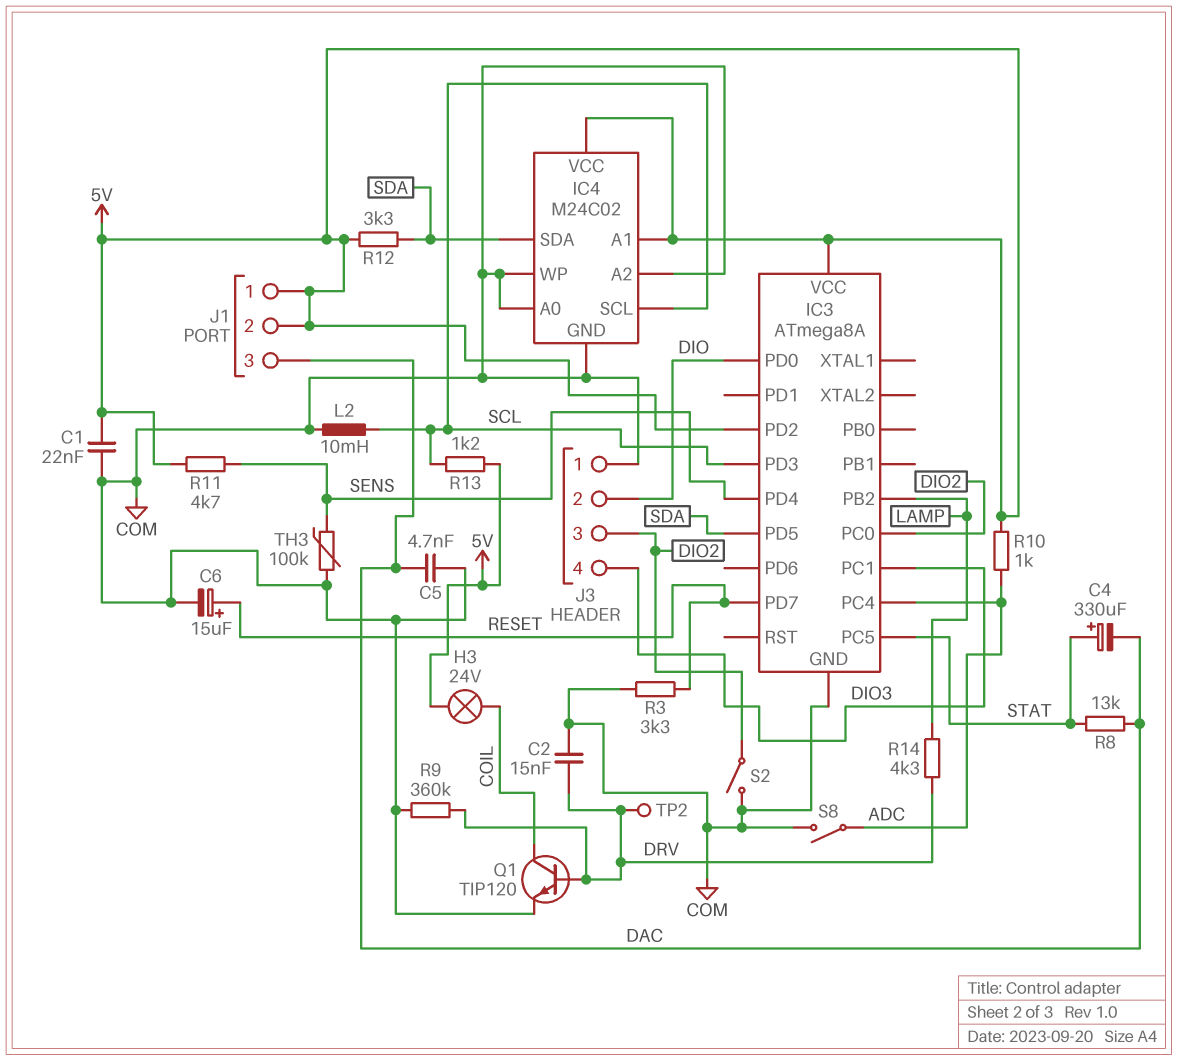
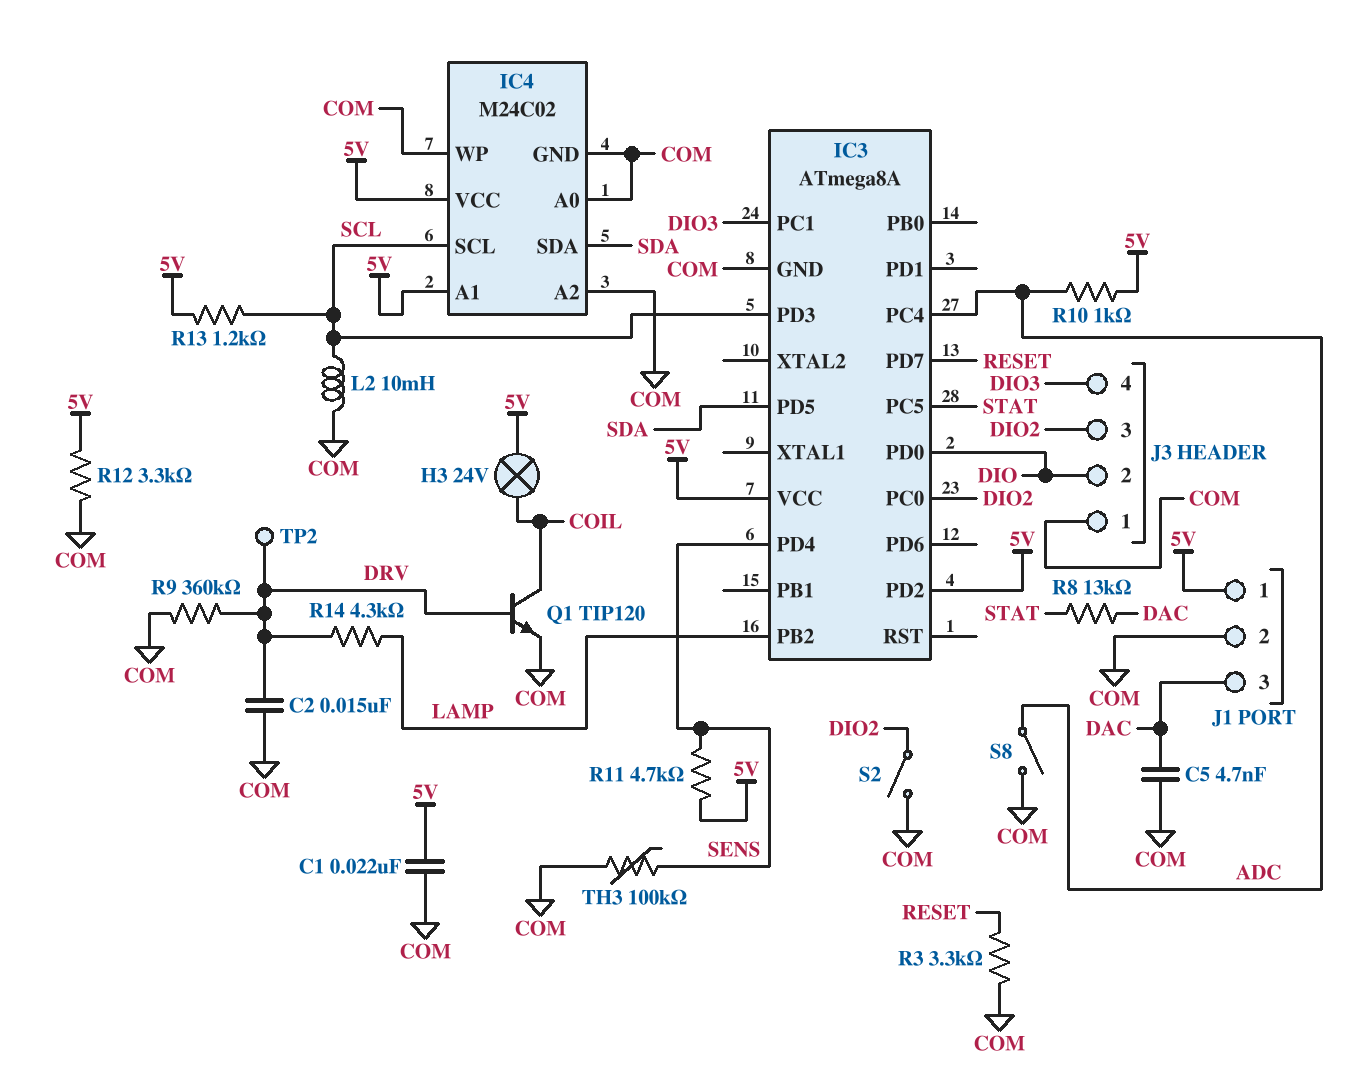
C4: 330uF (plus STAT, minus DAC) -> none
C6: 15uF (plus RESET, minus COM) -> none
J1 pin 2: 5V -> COM
R12: 3.3k (5V, SDA) -> 3.3k (5V, COM)

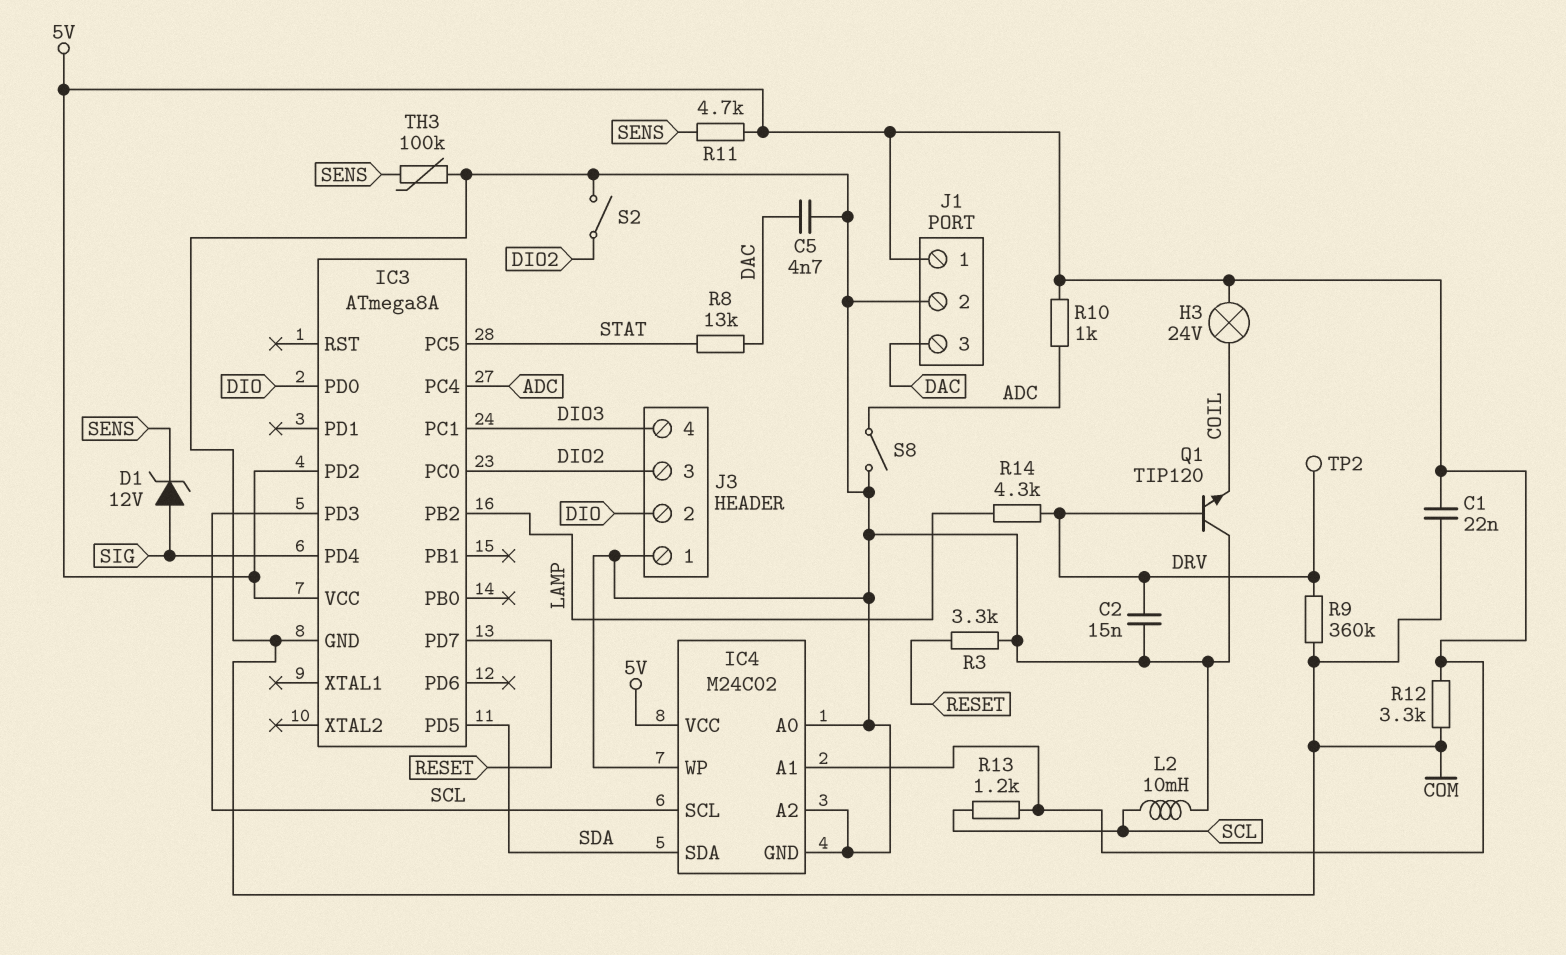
D1: none -> zener 12V (A SIG, K SENS)
IC3 pin PD4: SENS -> SIG
Q1: NPN TIP120 (B DRV, C COIL, E COM) -> NPN TIP120 (B DRV, C COM, E COIL)

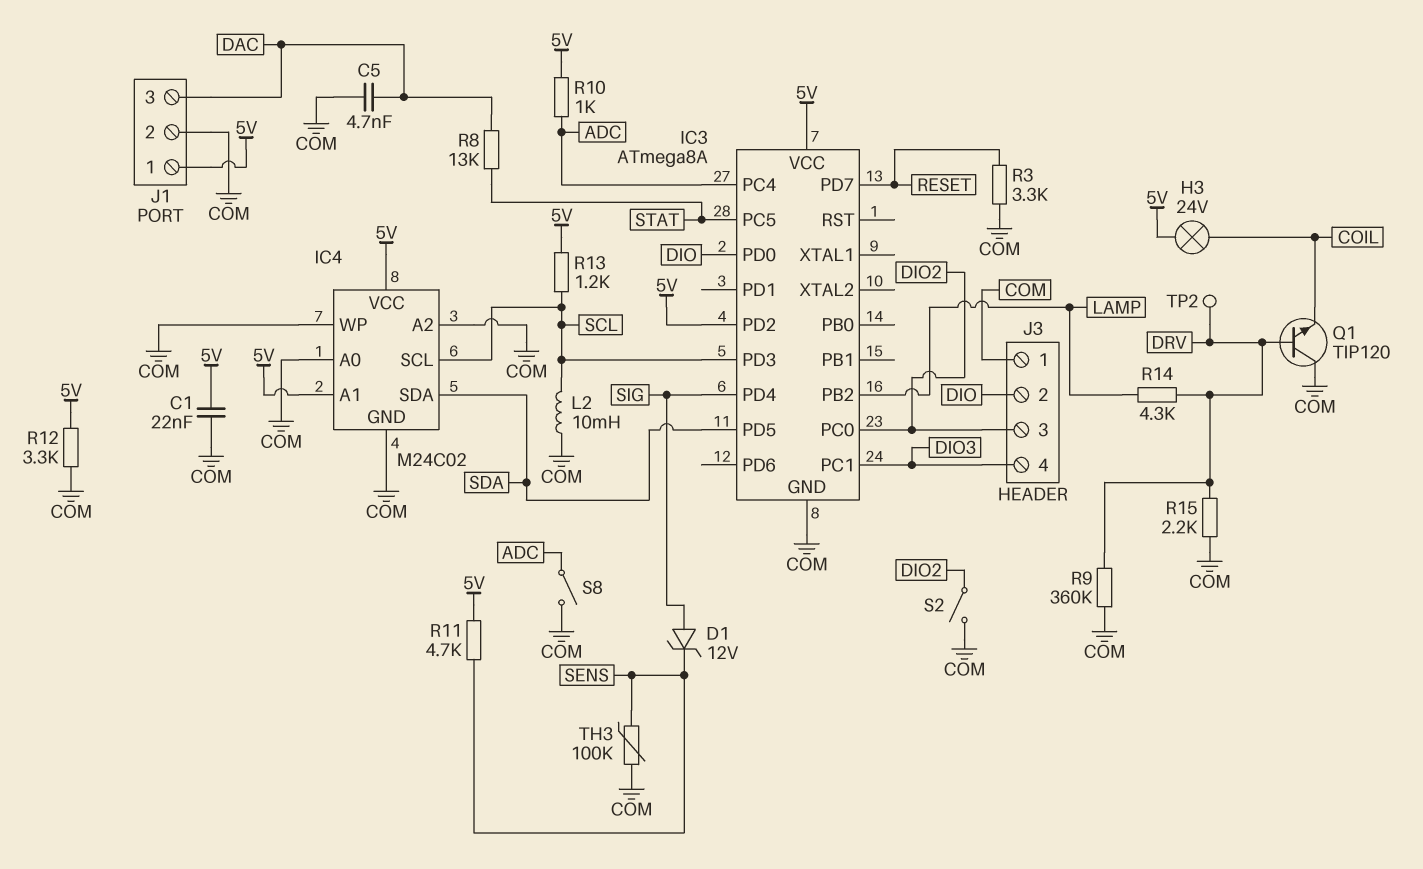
C2: 15nF (COM, DRV) -> none
R15: none -> 2.2k (COM, DRV)

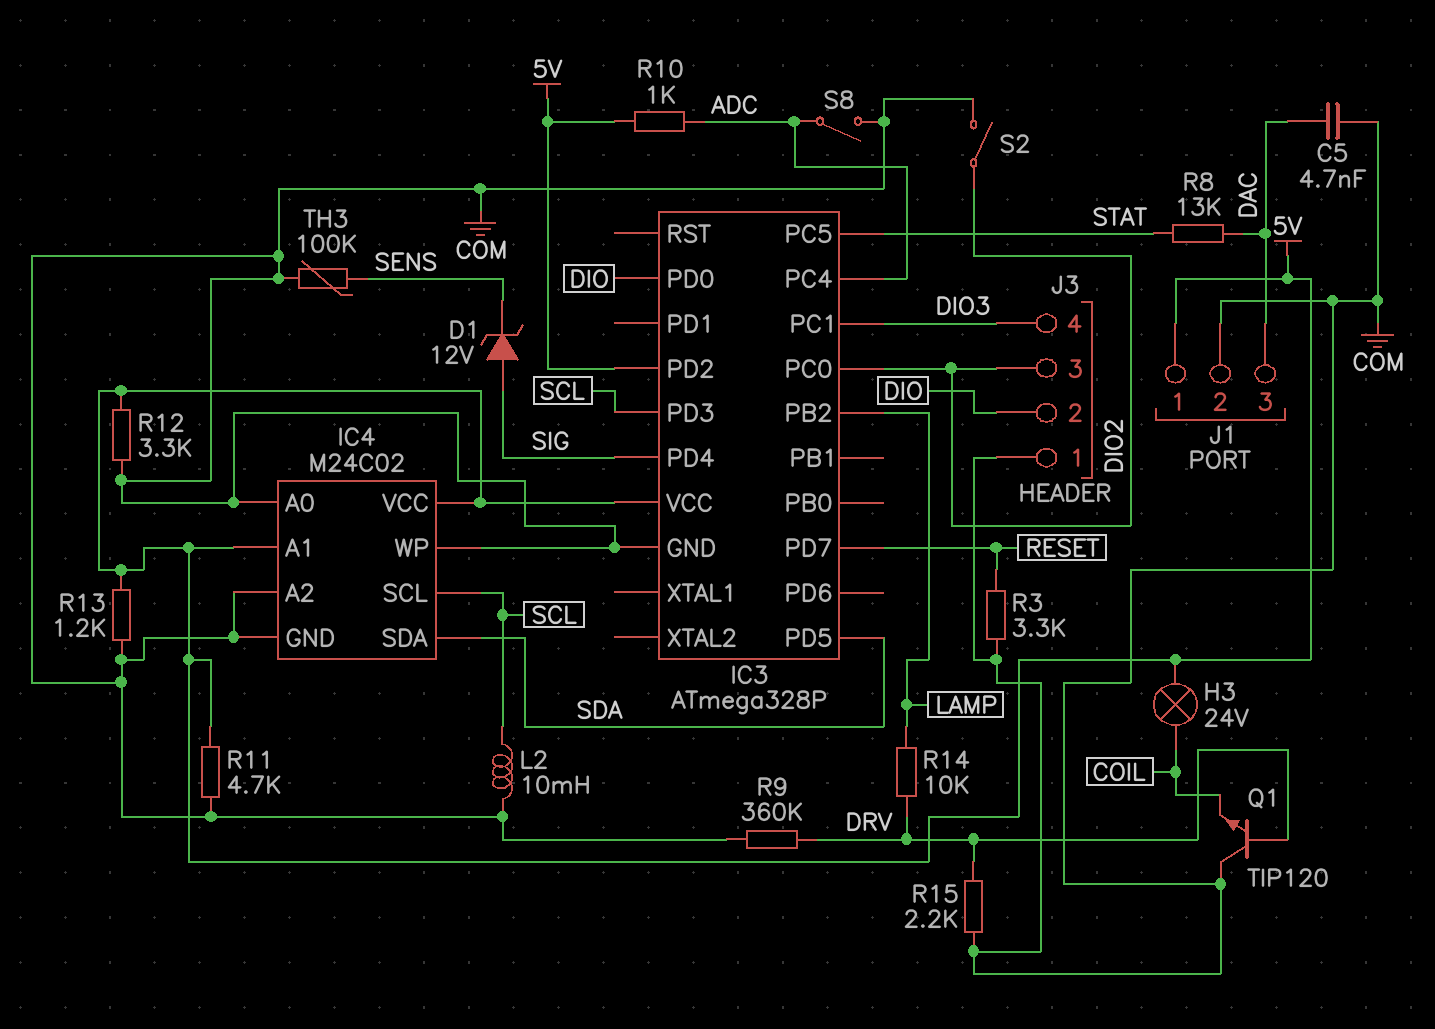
C1: 22nF (5V, COM) -> none
IC3: ATmega8A -> ATmega328P
R11: 4.7k (5V, SENS) -> 4.7k (5V, COM)
R13: 1.2k (5V, SCL) -> 1.2k (5V, COM)
R14: 4.3k (DRV, LAMP) -> 10k (DRV, LAMP)
TP2: test point (DRV) -> none

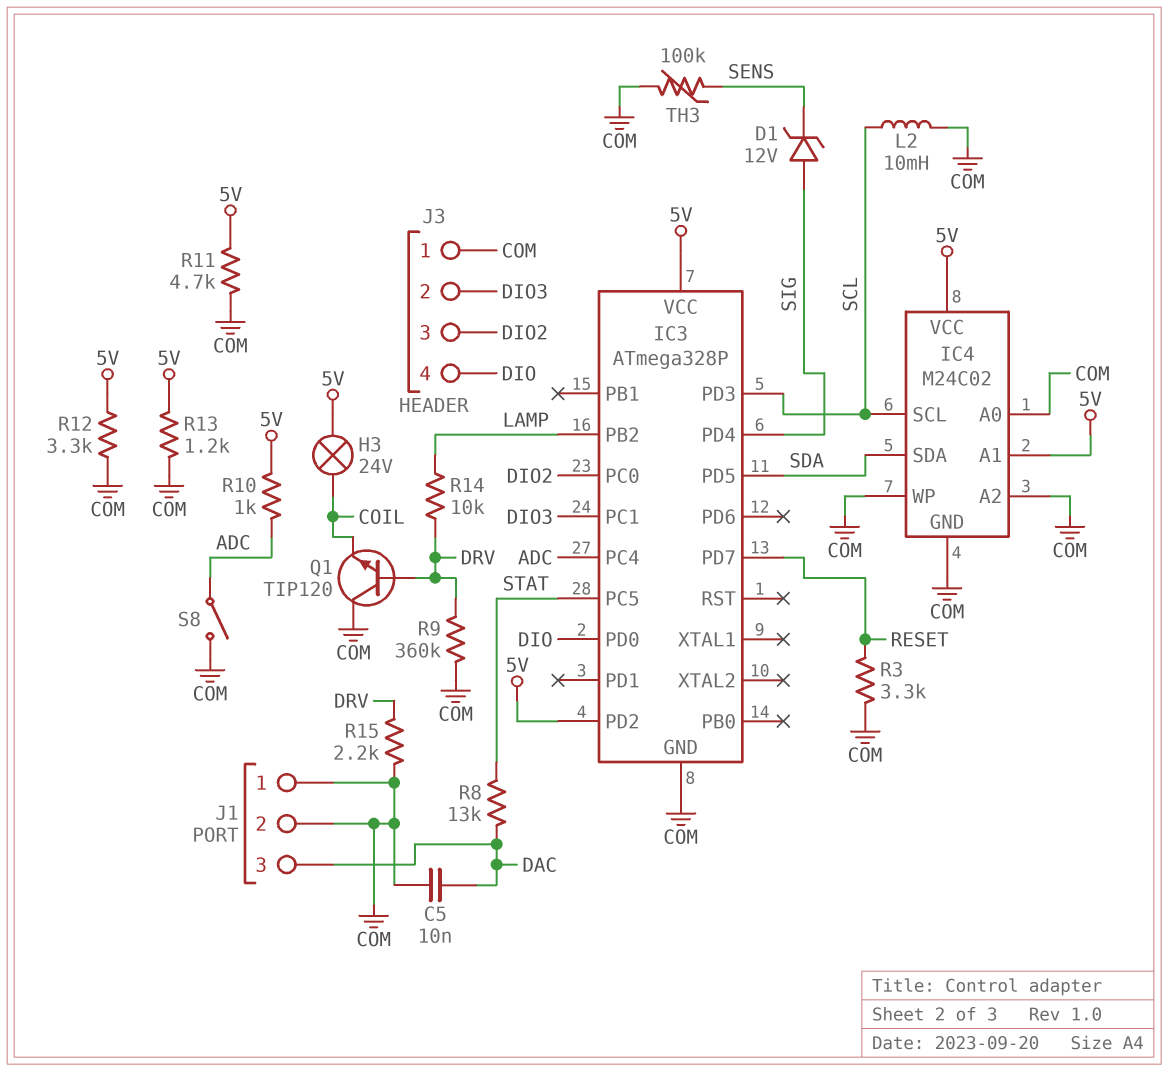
C5: 4.7nF (COM, DAC) -> 10nF (COM, DAC)
J1 pin 1: 5V -> COM
J3 pin 2: DIO -> DIO3
J3 pin 4: DIO3 -> DIO
S2: switch (COM, DIO2) -> none

